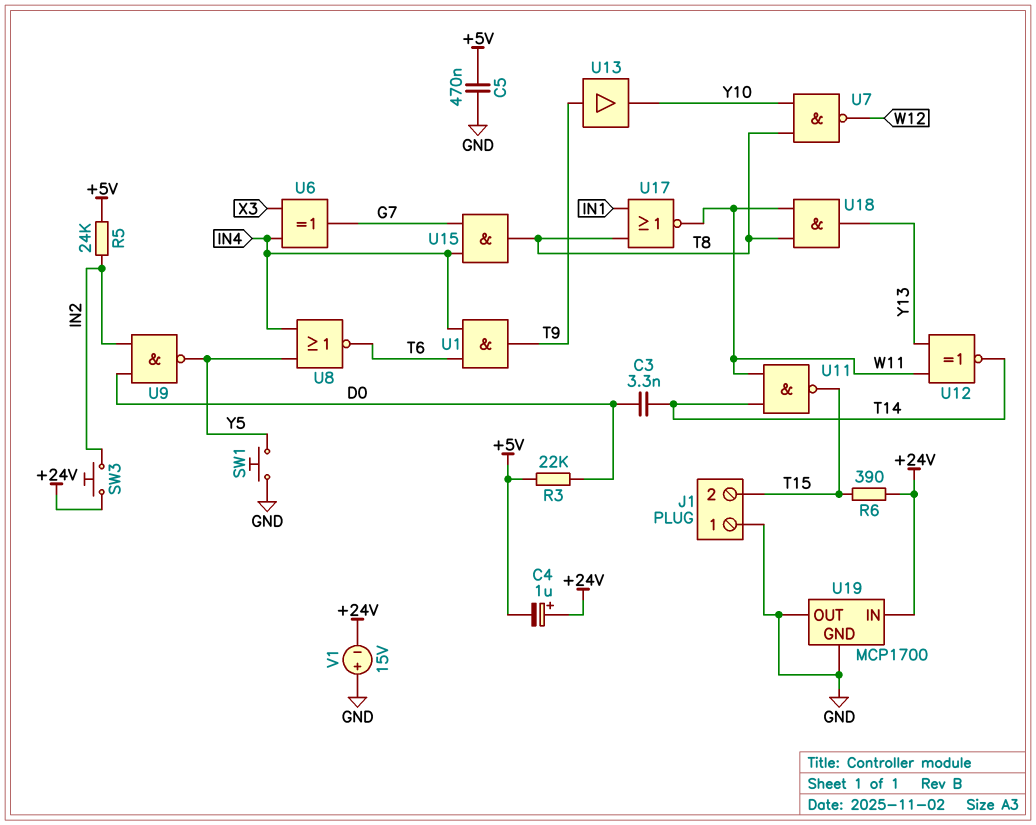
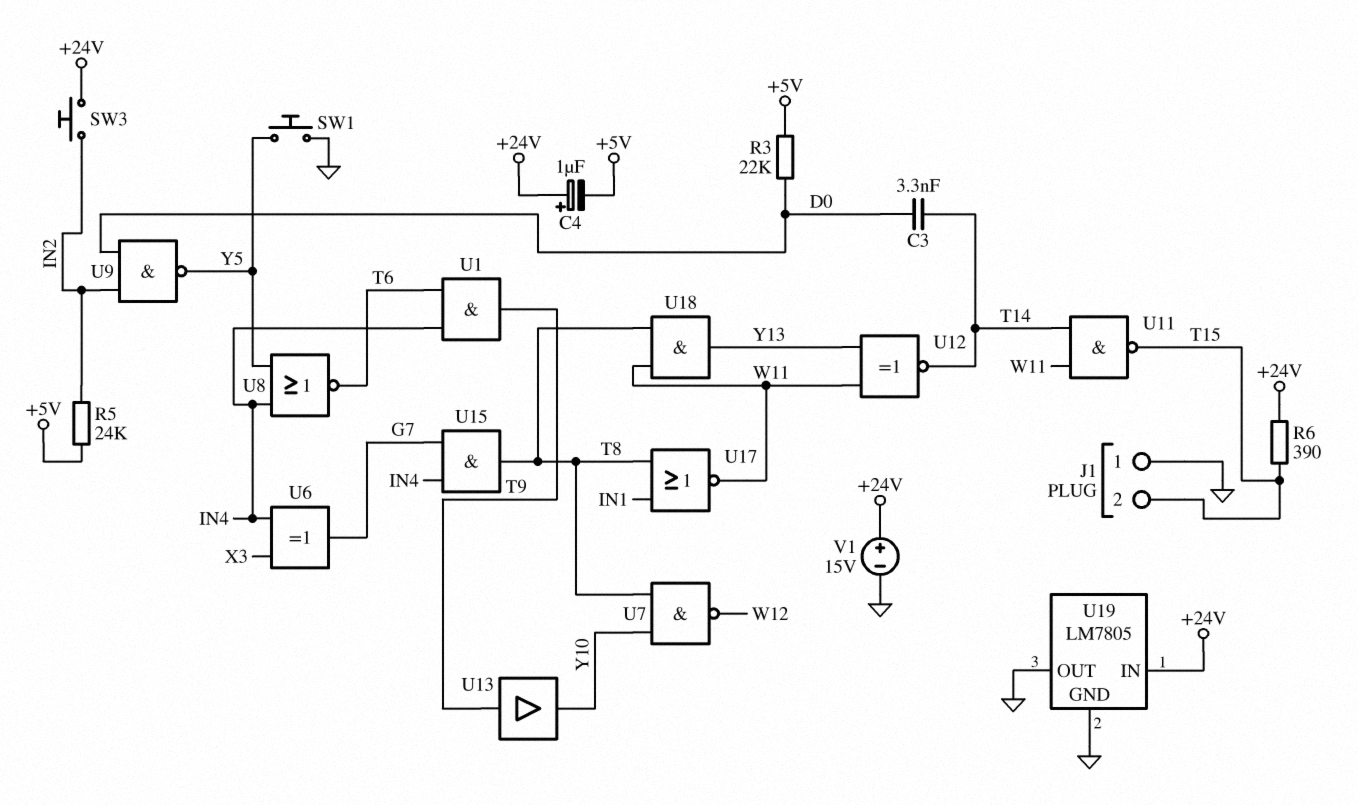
C5: 470nF (+5V, GND) -> none
U19: MCP1700 -> LM7805
V1: 15V (plus GND, minus +24V) -> 15V (plus +24V, minus GND)

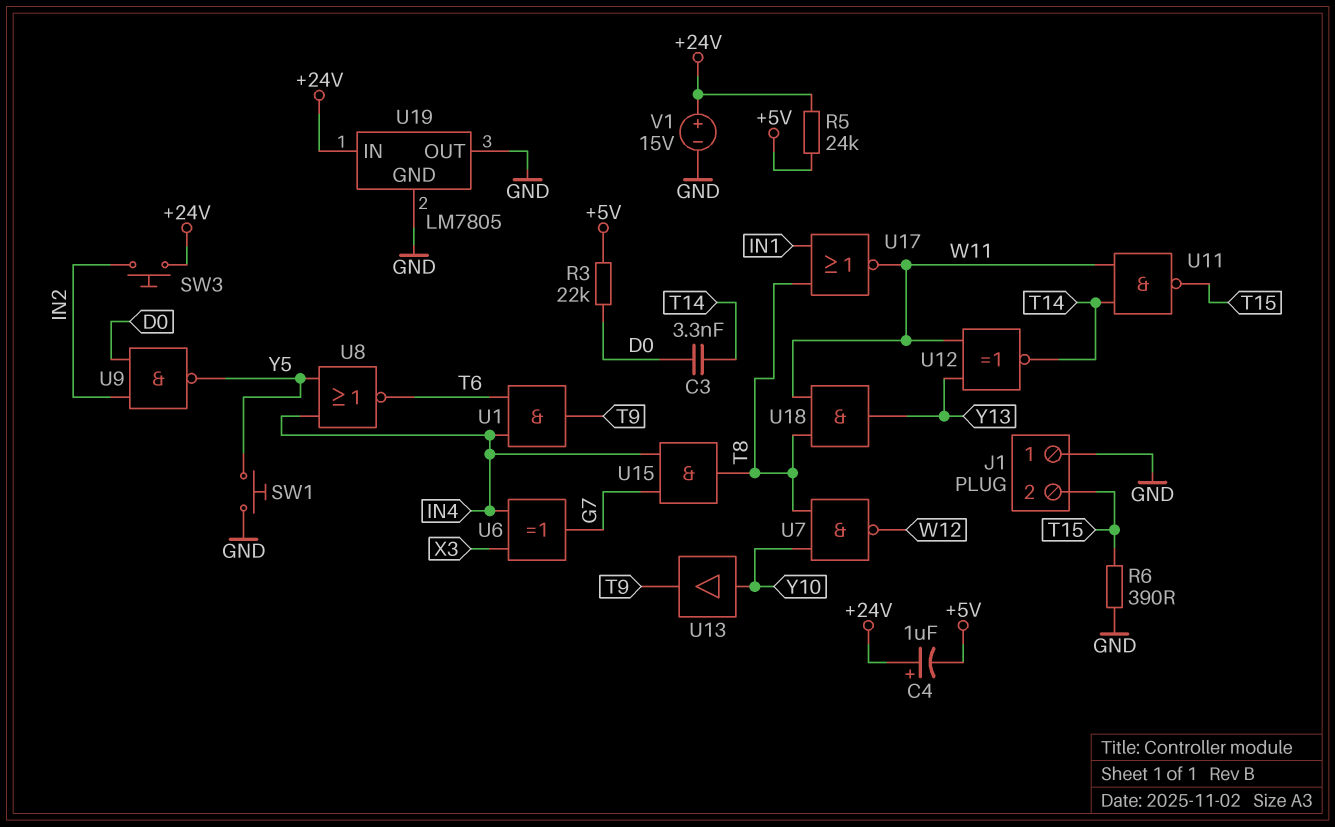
R5: 24k (+5V, IN2) -> 24k (+5V, +24V)
R6: 390 (+24V, T15) -> 390 (GND, T15)
U13: buffer (in T9, out Y10) -> buffer (in Y10, out T9)

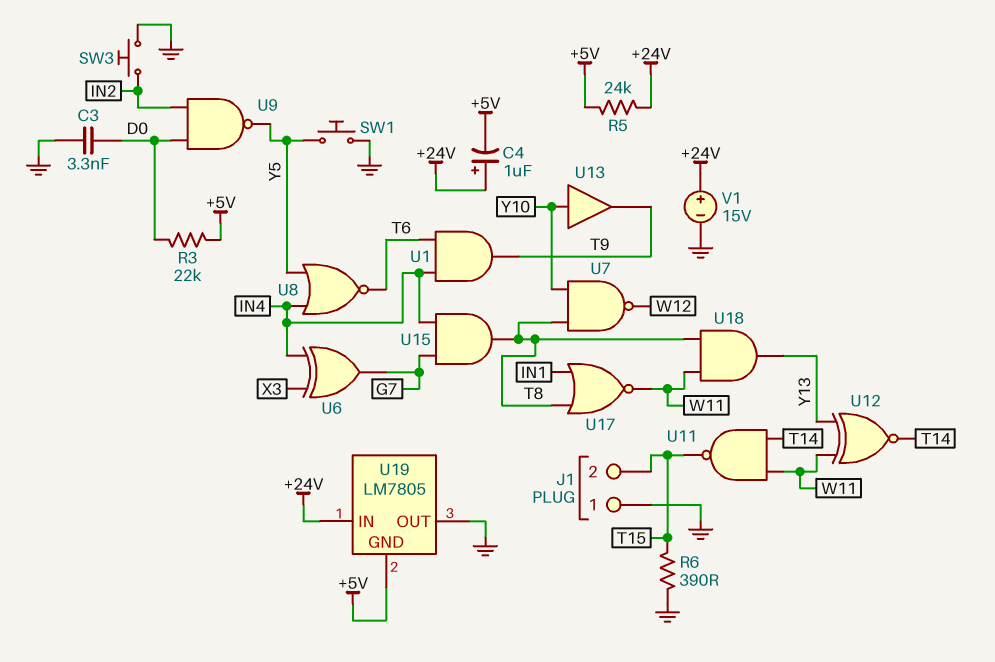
C3: 3.3nF (D0, T14) -> 3.3nF (D0, GND)
SW3: button (+24V, IN2) -> button (GND, IN2)
U19 pin GND: GND -> +5V

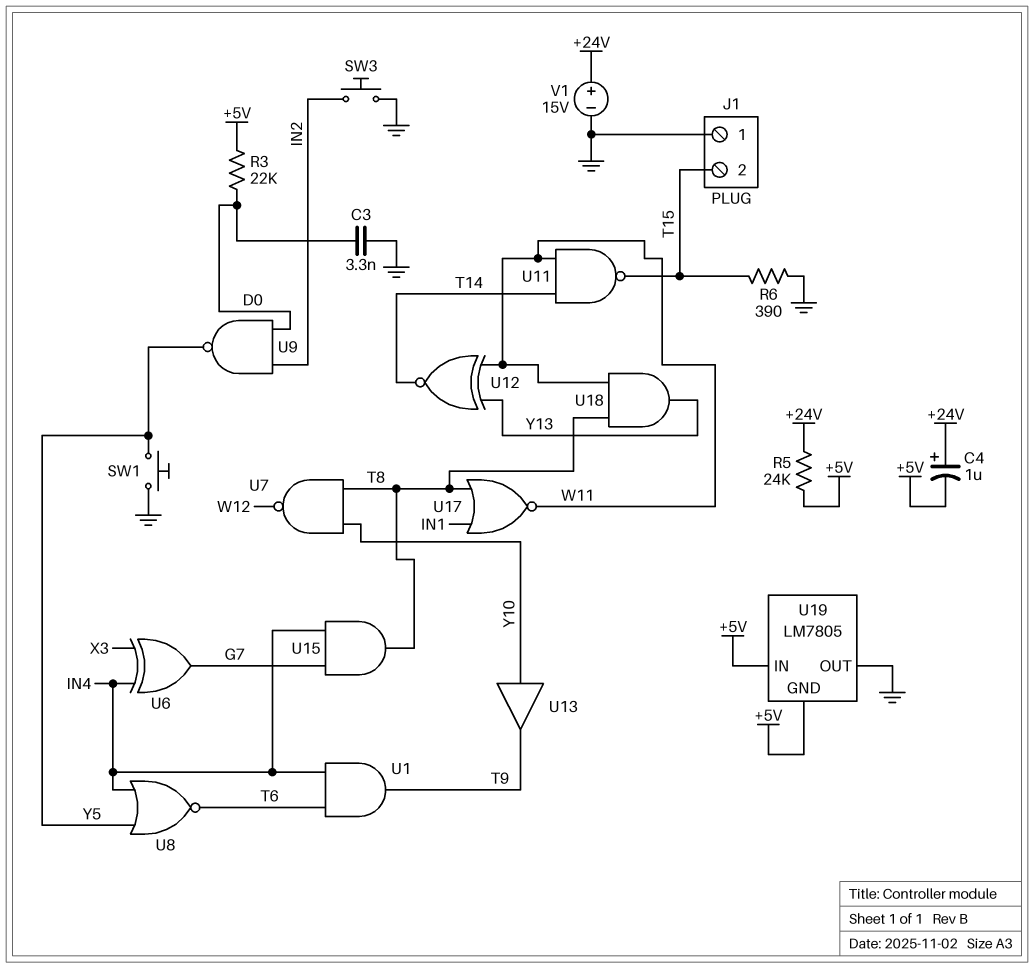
U19 pin IN: +24V -> +5V

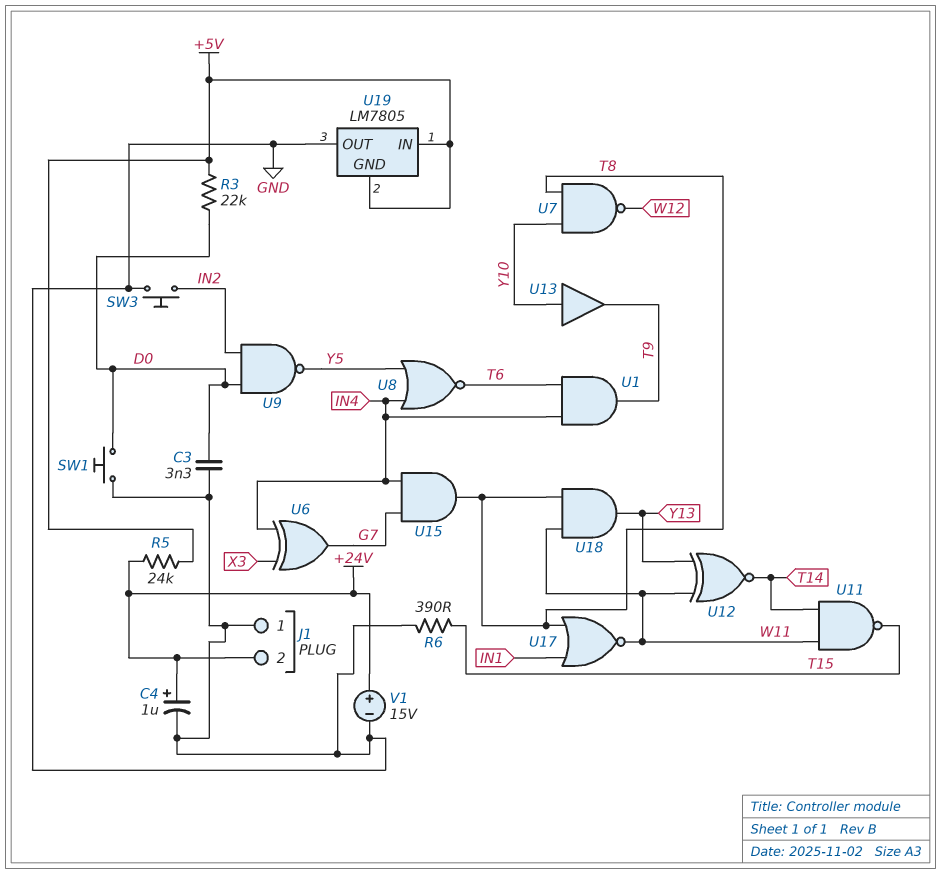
C4: 1uF (plus +24V, minus +5V) -> 1uF (plus +24V, minus GND)
J1 pin 2: T15 -> +24V
SW1: button (GND, Y5) -> button (D0, GND)

